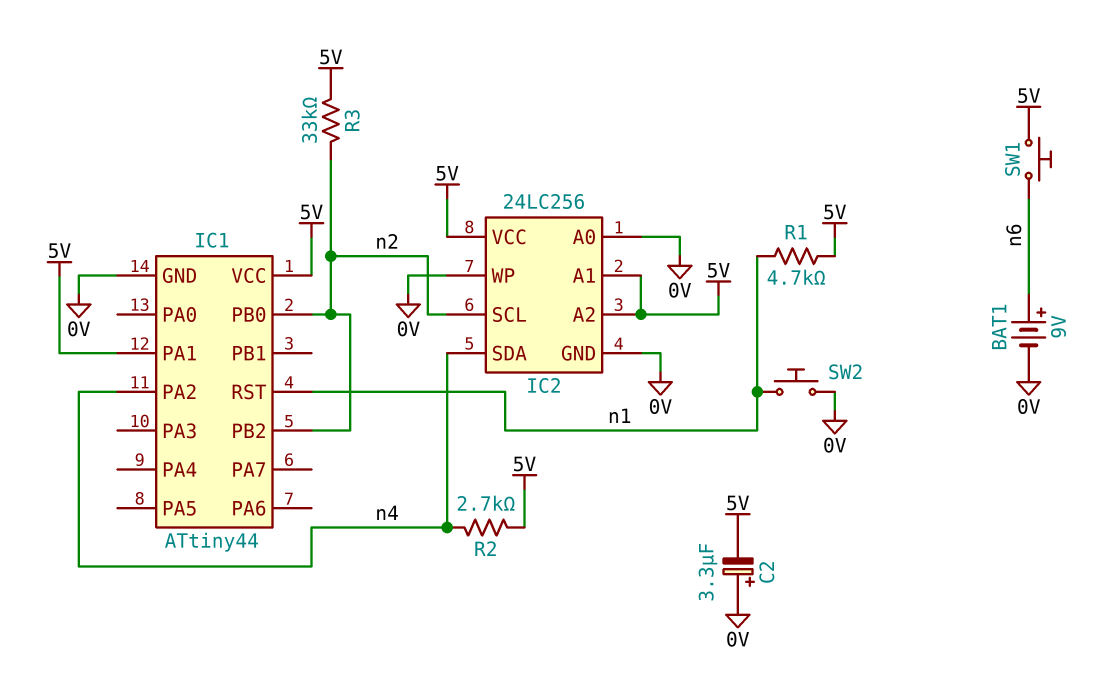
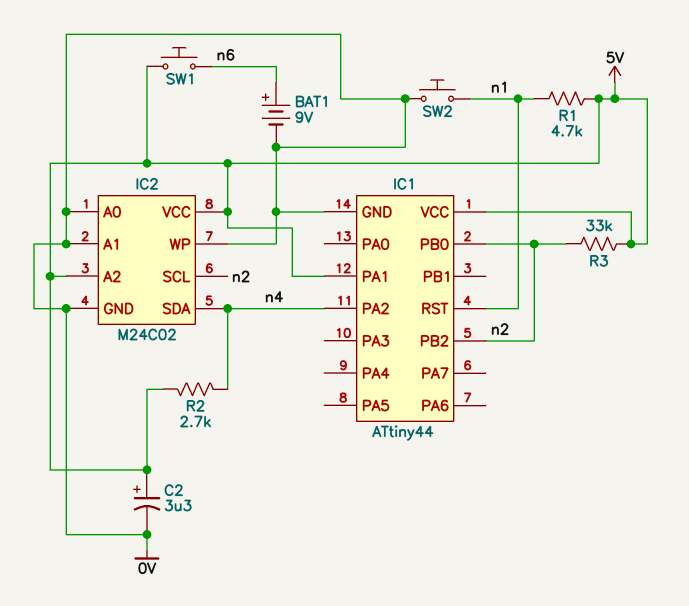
C2: 3.3uF (plus 0V, minus 5V) -> 3.3uF (plus 5V, minus 0V)
IC2: 24LC256 -> M24C02
IC2 pin A1: 5V -> 0V

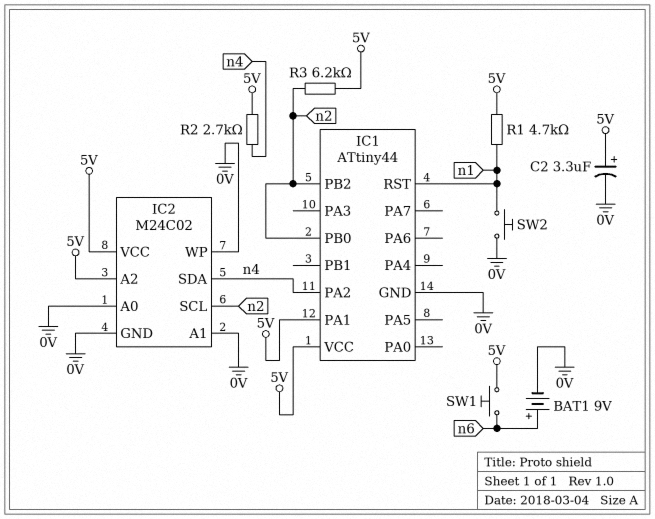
R3: 33k (5V, n2) -> 6.2k (5V, n2)

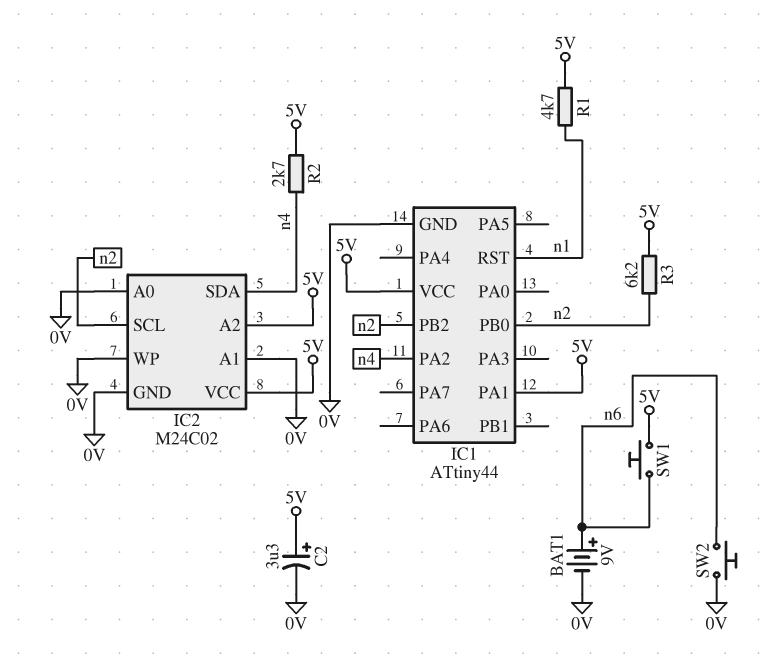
SW2: button (0V, n1) -> button (0V, n6)

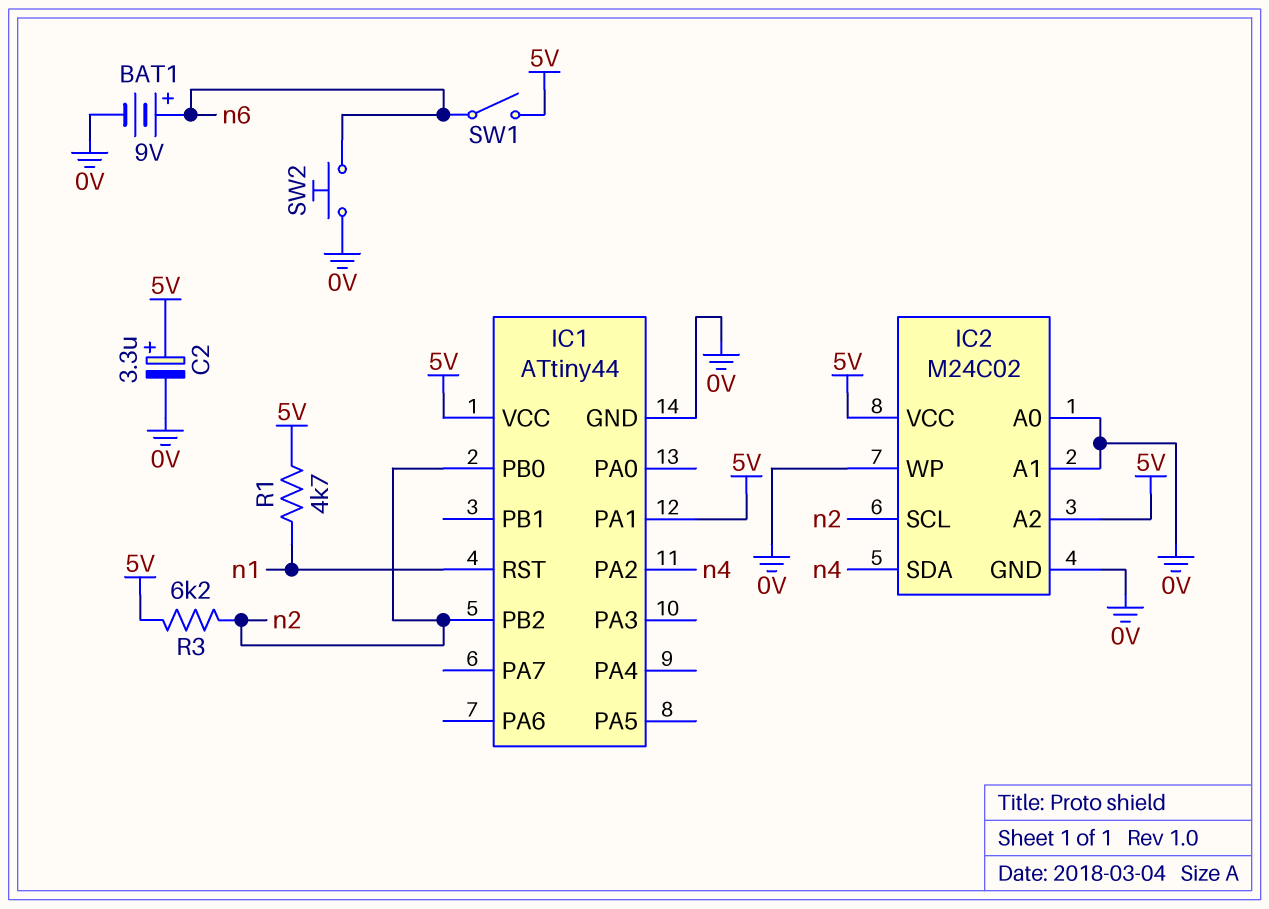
R2: 2.7k (5V, n4) -> none
SW1: button (5V, n6) -> switch (5V, n6)

